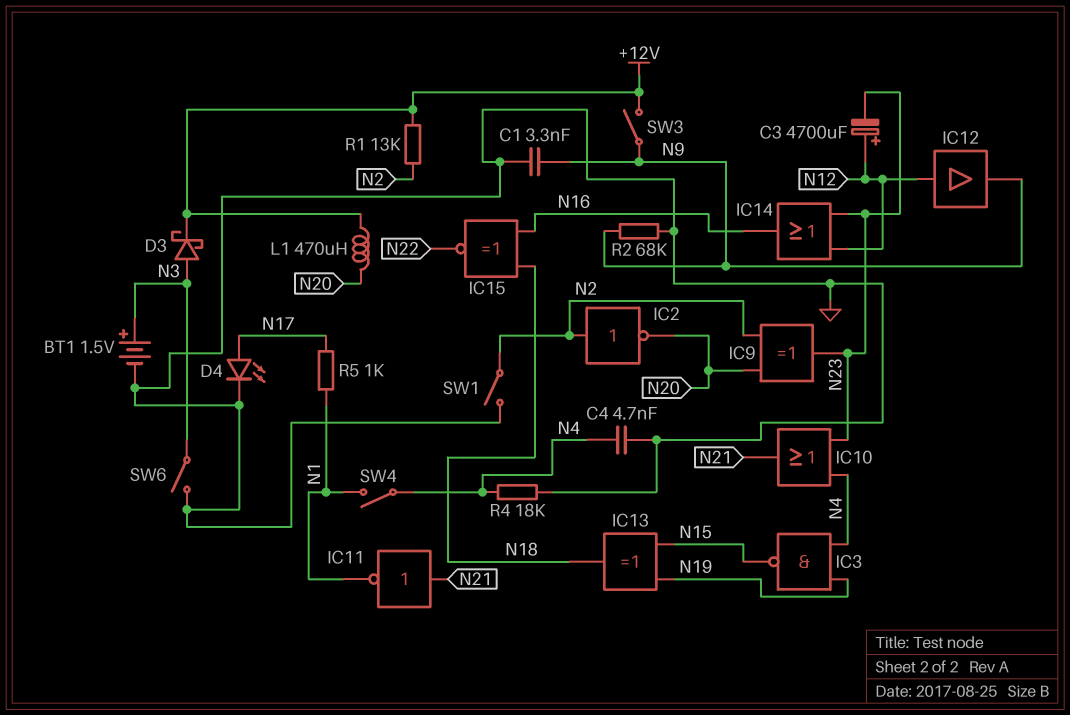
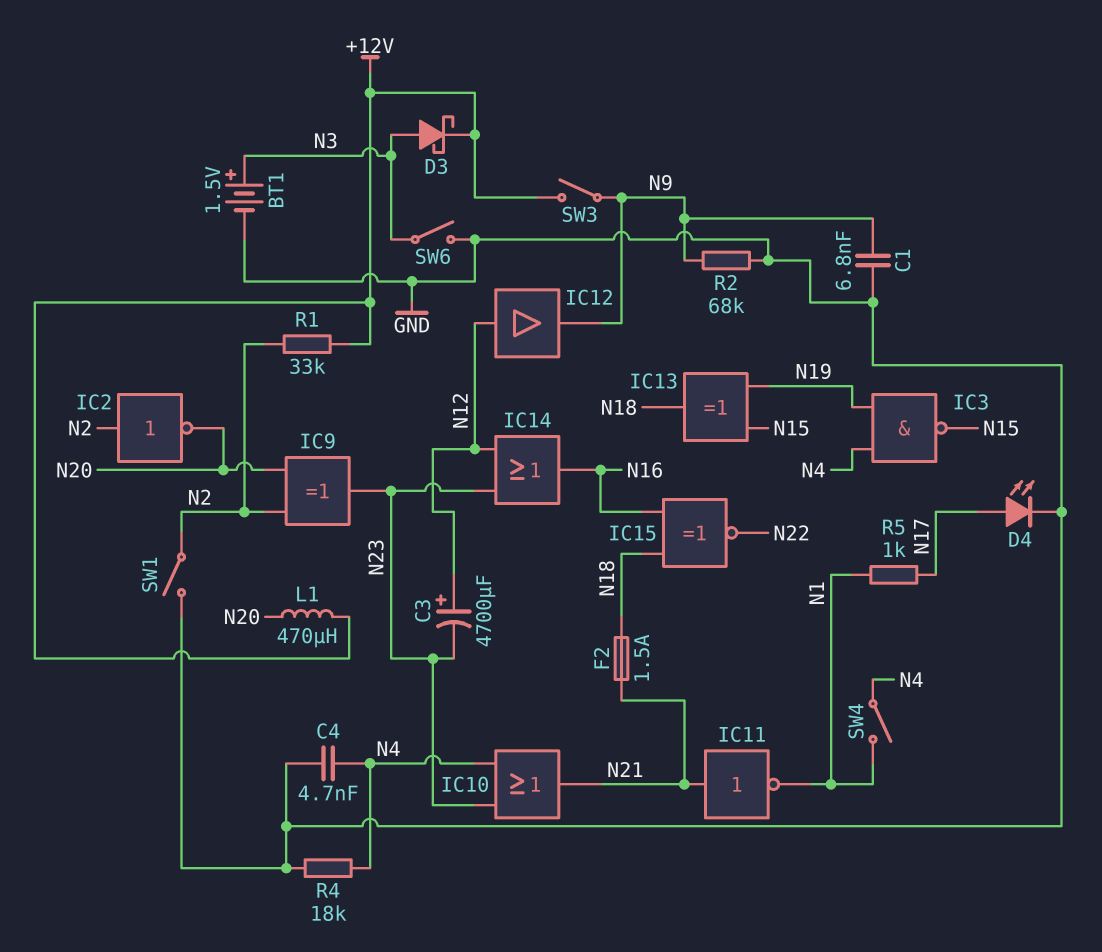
C1: 3.3nF (GND, N9) -> 6.8nF (GND, N9)
F2: none -> 1.5A (N18, N21)
R1: 13k (+12V, N2) -> 33k (+12V, N2)

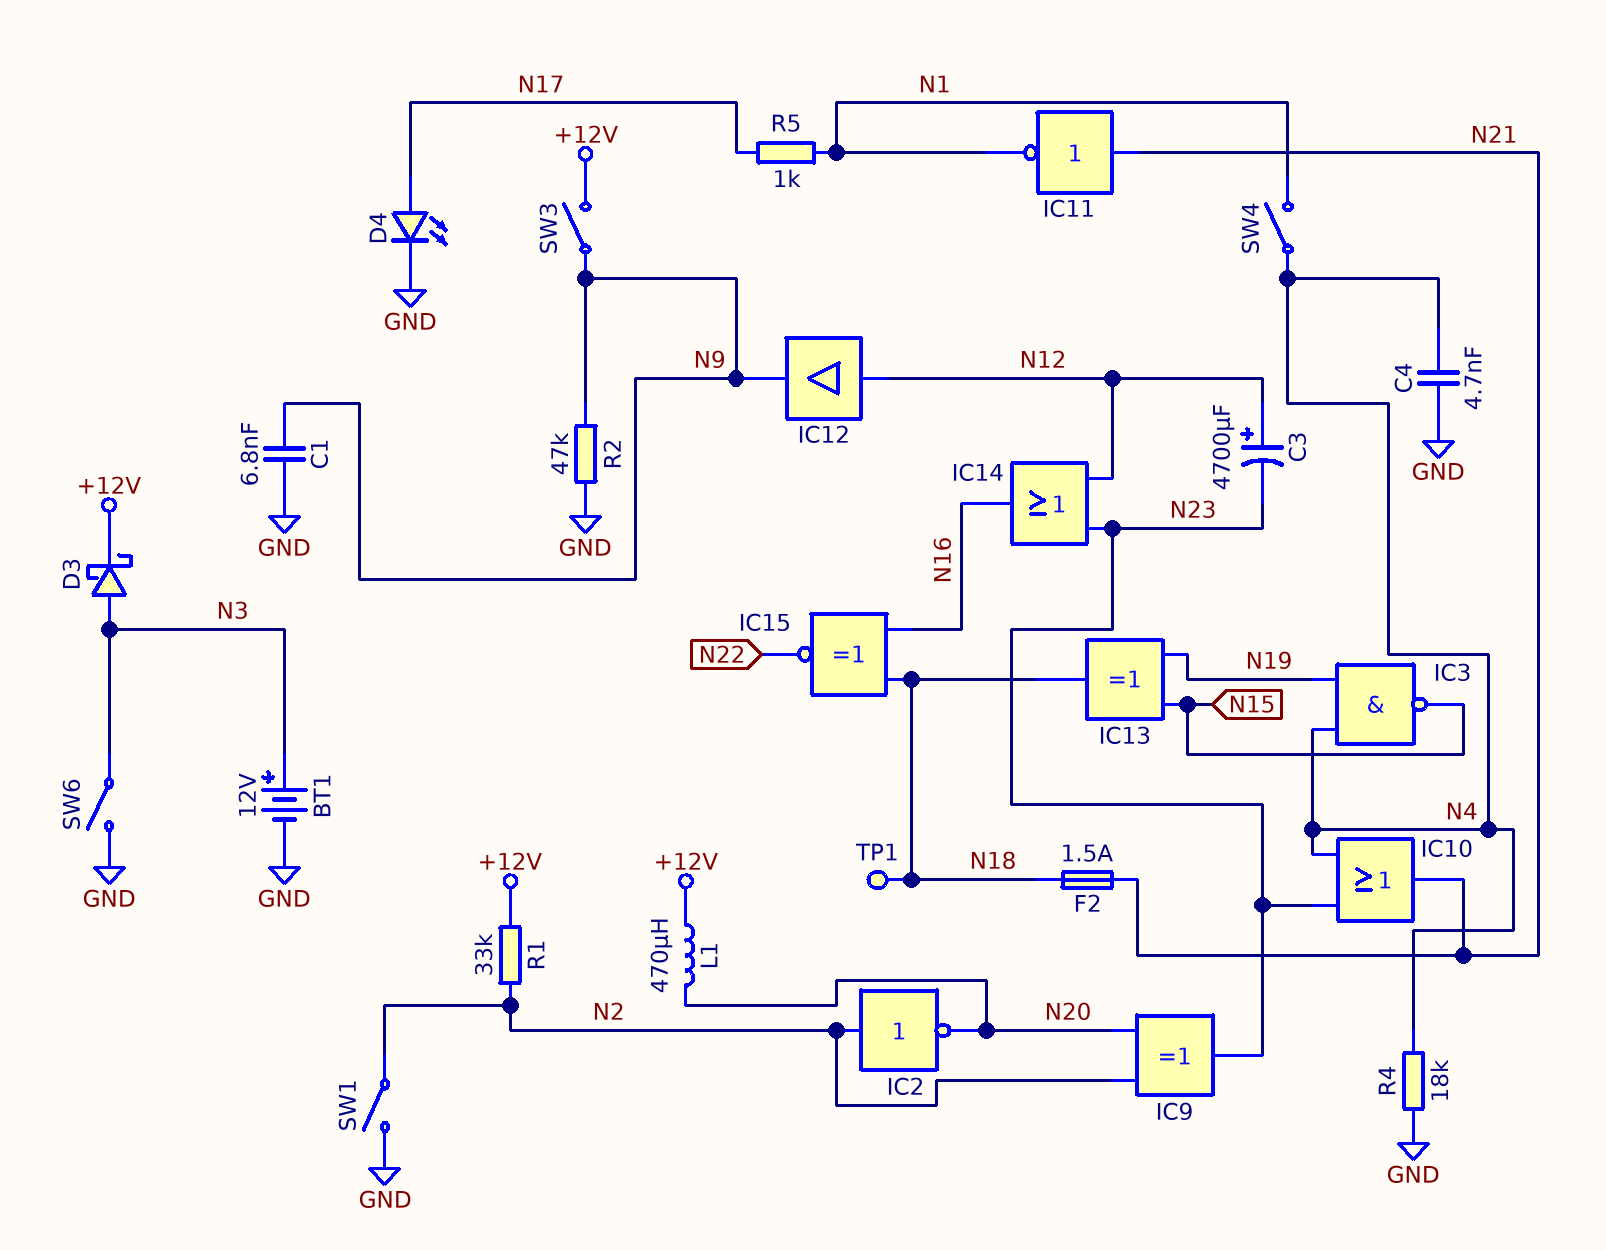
BT1: 1.5V (plus N3, minus GND) -> 12V (plus N3, minus GND)
R2: 68k (GND, N9) -> 47k (GND, N9)
TP1: none -> test point (N18)

